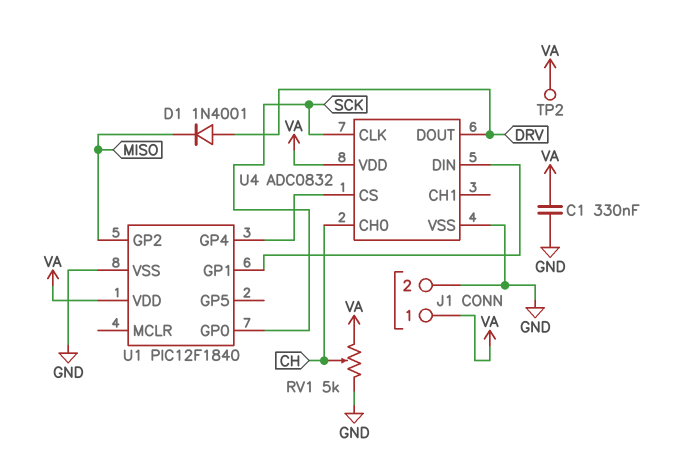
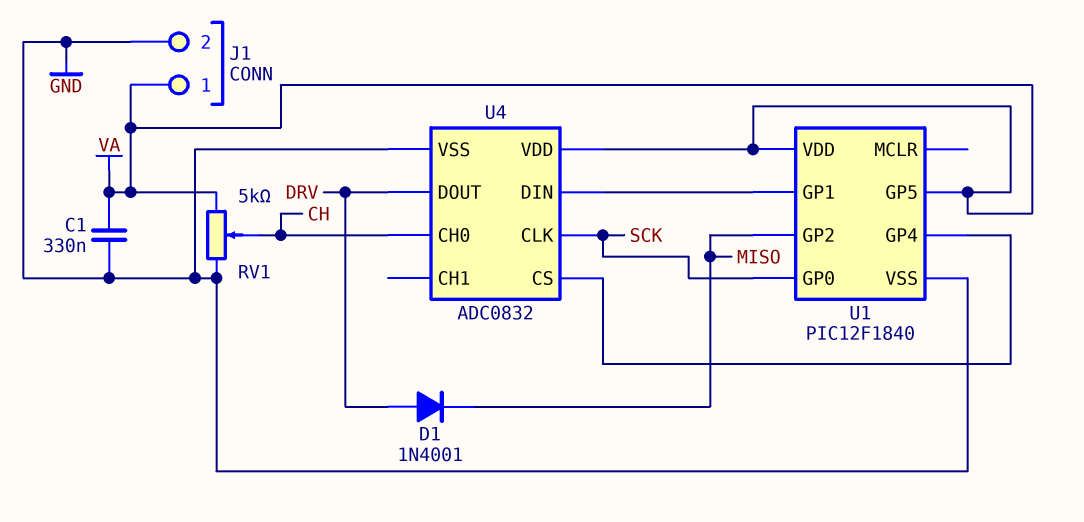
TP2: test point (VA) -> none
U1 pin GP5: none -> VA

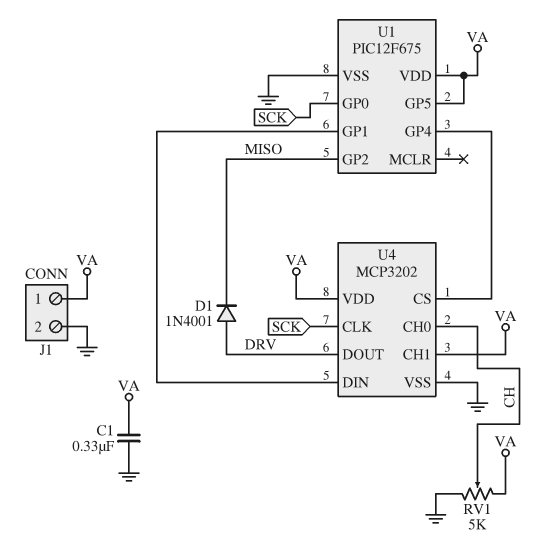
U1: PIC12F1840 -> PIC12F675
U4: ADC0832 -> MCP3202
U4 pin CH1: none -> VA

